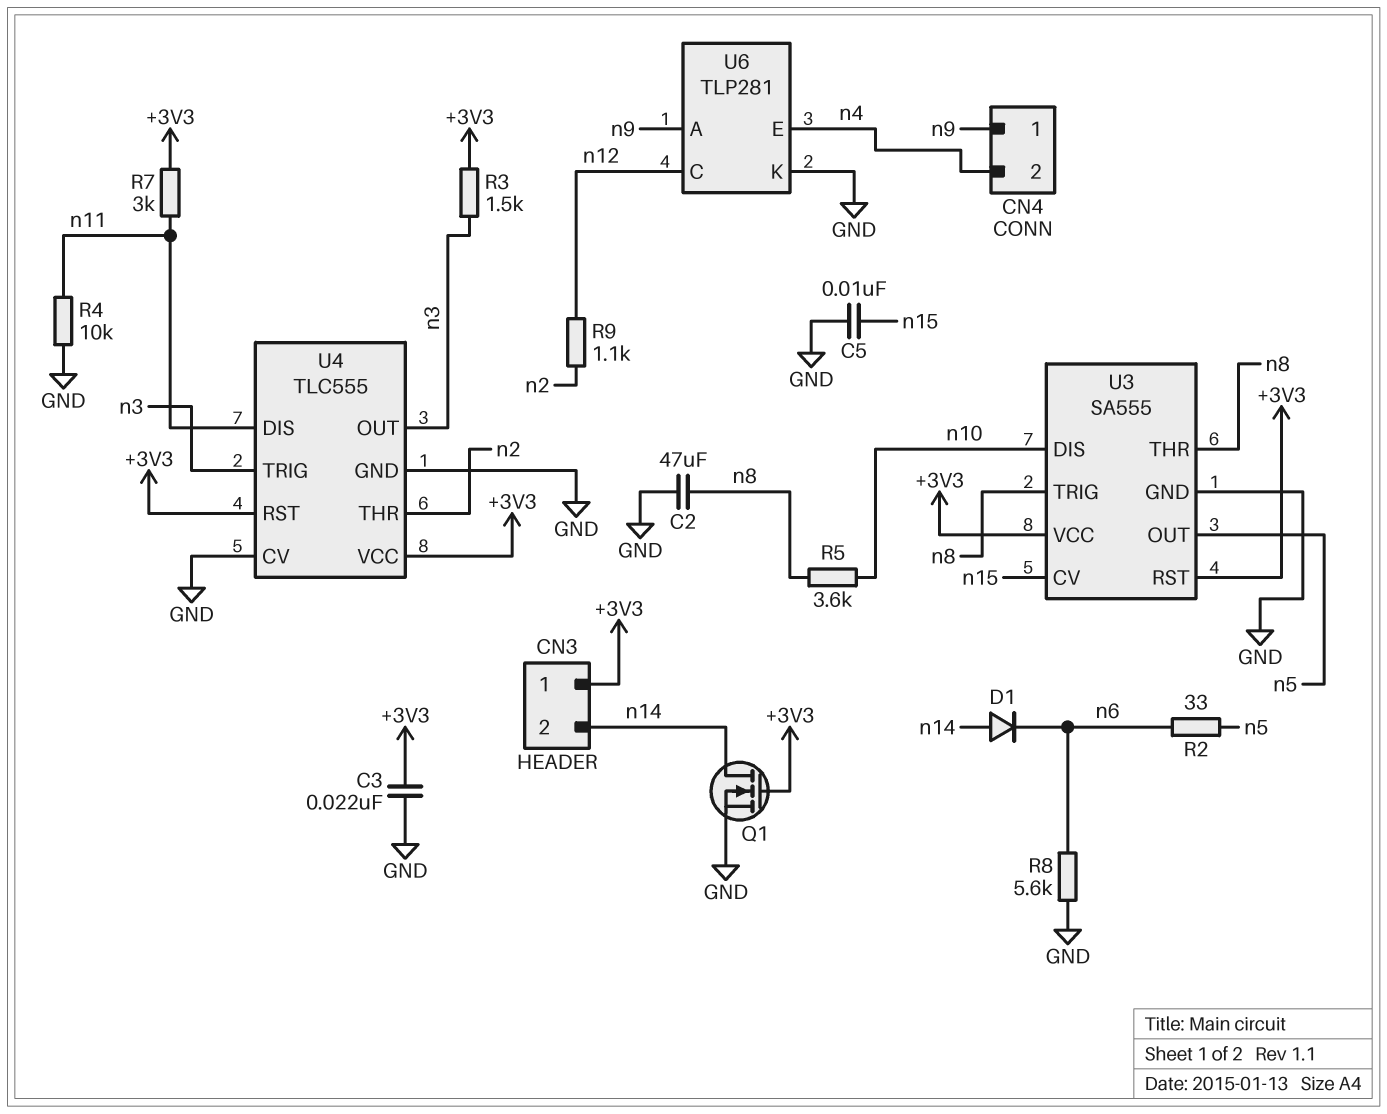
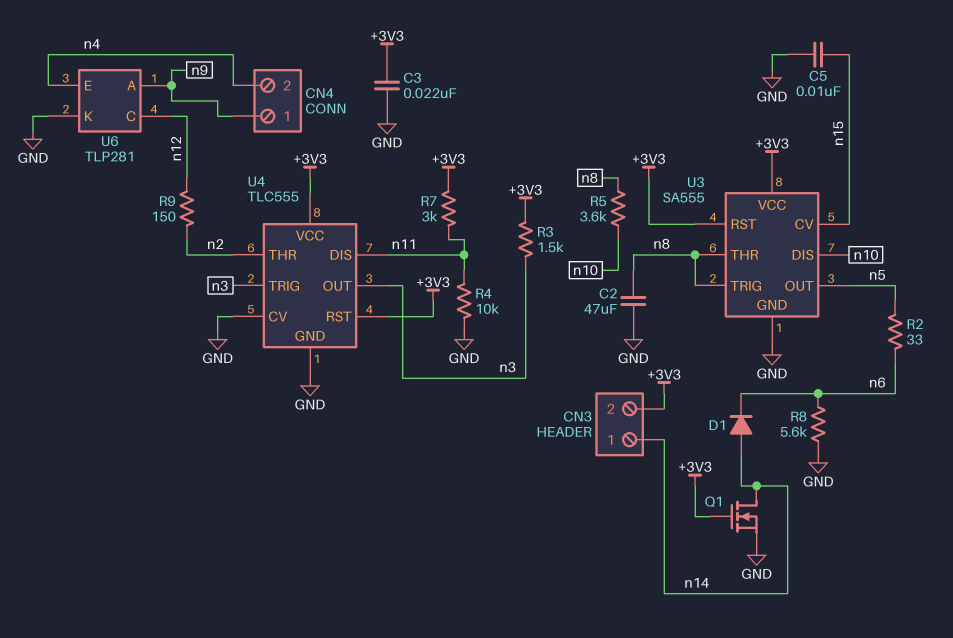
CN3 pin 1: +3V3 -> n14
CN3 pin 2: n14 -> +3V3
R9: 1.1k (n2, n12) -> 150 (n2, n12)

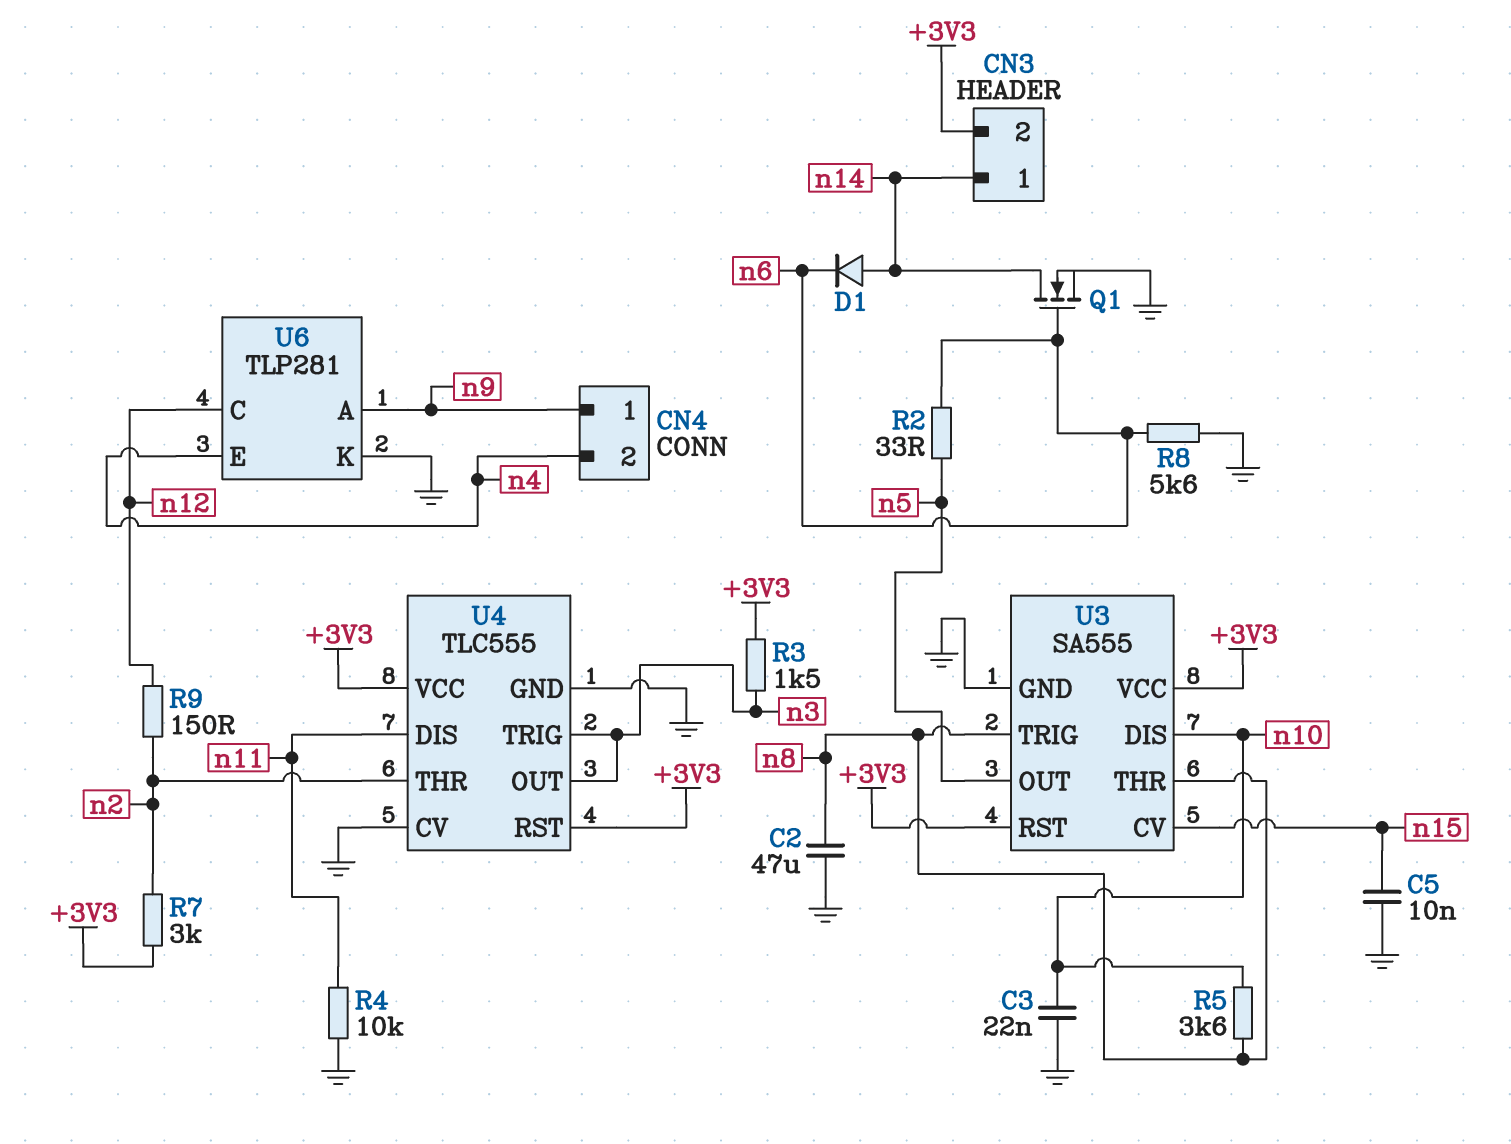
C3: 22nF (+3V3, GND) -> 22nF (GND, n10)
Q1: NMOS (G +3V3, D n14, S GND) -> NMOS (G n6, D n14, S GND)
R7: 3k (+3V3, n11) -> 3k (+3V3, n2)

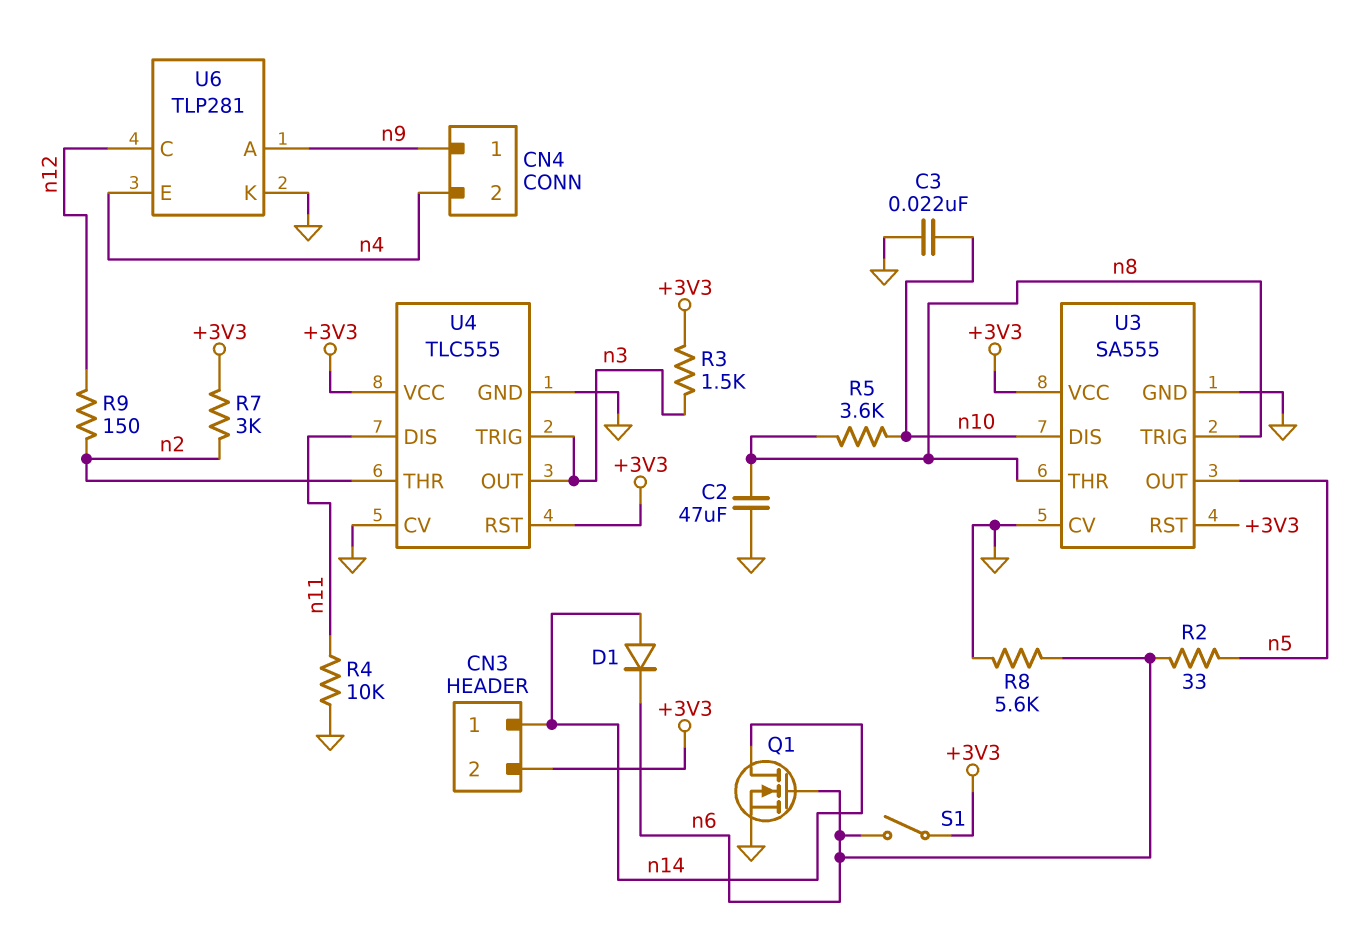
C5: 10nF (GND, n15) -> none
S1: none -> switch (+3V3, n6)
U3 pin CV: n15 -> GND

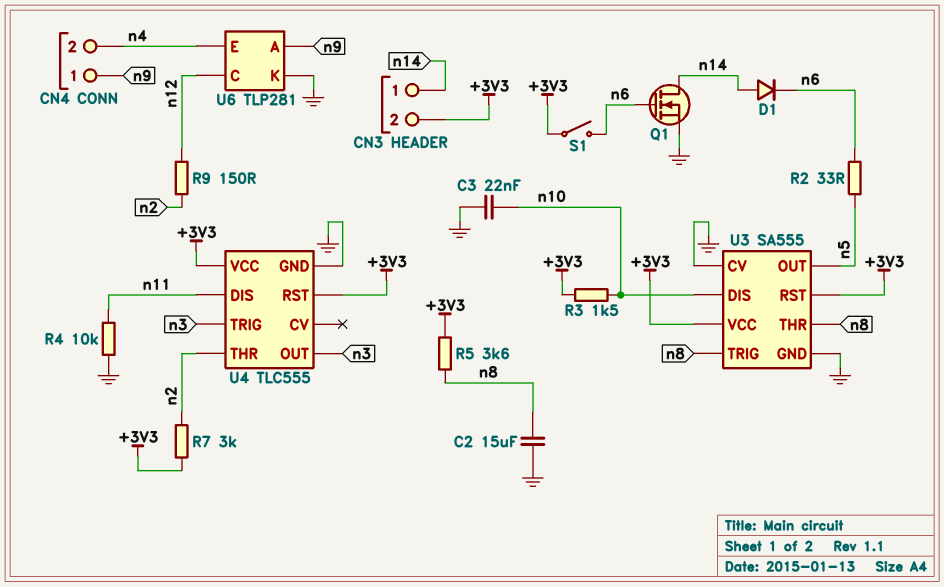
C2: 47uF (GND, n8) -> 15uF (GND, n8)
R3: 1.5k (+3V3, n3) -> 1.5k (+3V3, n10)
R5: 3.6k (n8, n10) -> 3.6k (+3V3, n8)
R8: 5.6k (GND, n6) -> none
U4 pin CV: GND -> none

